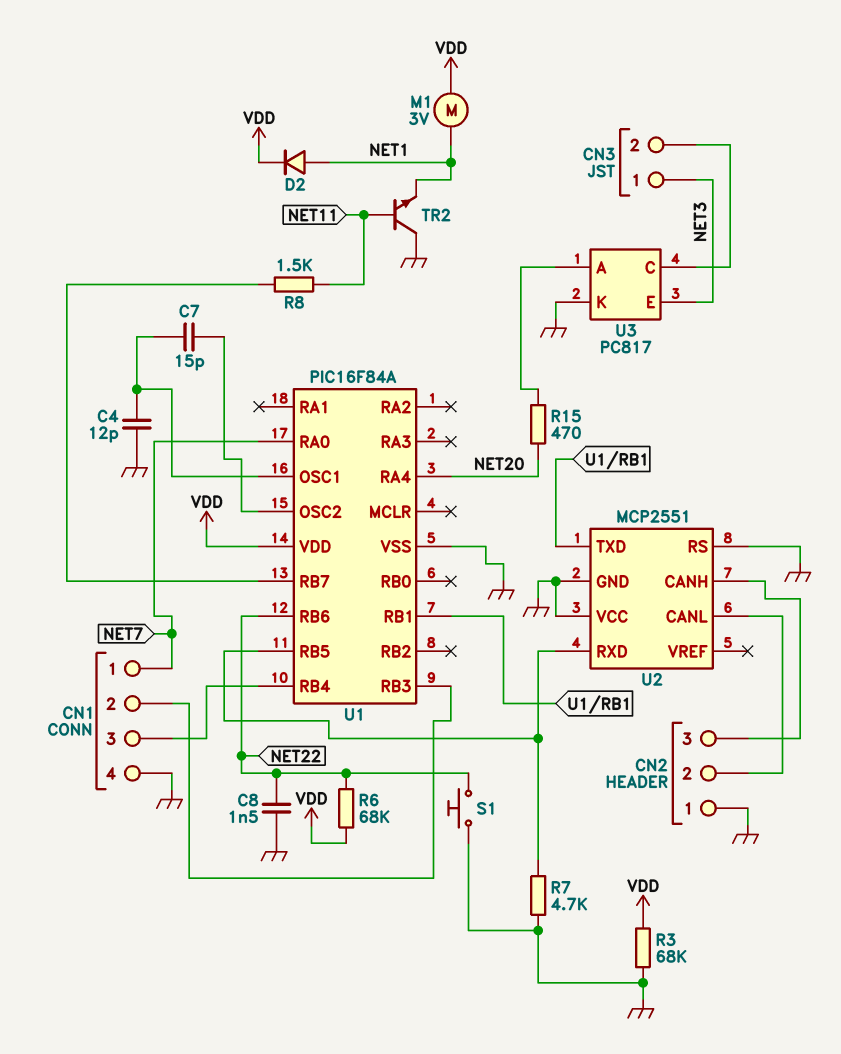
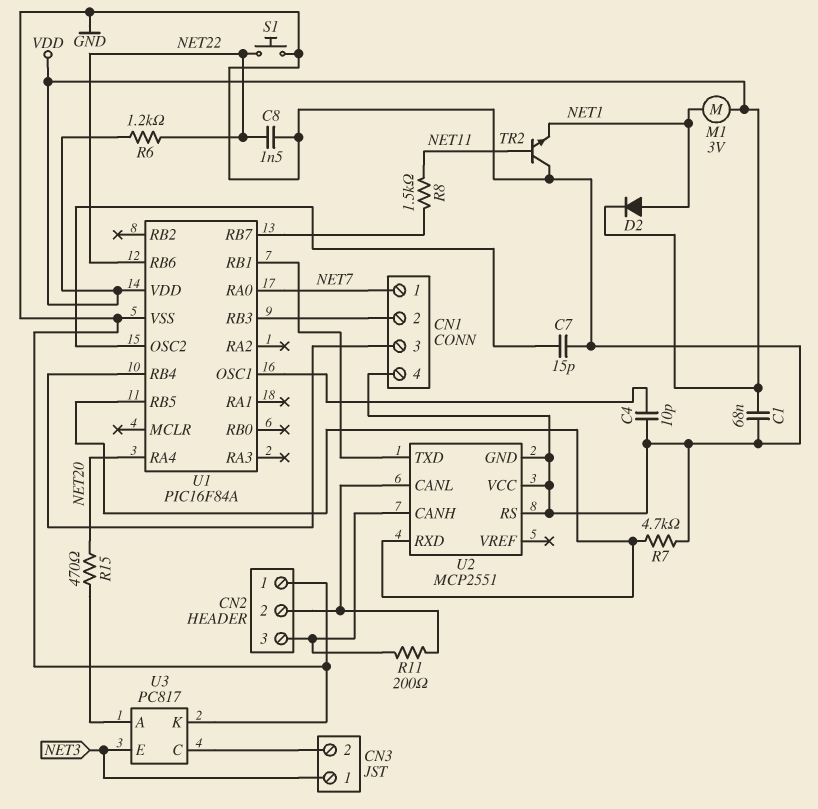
C1: none -> 68nF (GND, VDD)
C4: 12pF (GND, U1/OSC1) -> 10pF (GND, U1/OSC1)
C7: 15pF (U1/OSC1, U1/OSC2) -> 15pF (GND, U1/OSC2)
R3: 68k (GND, VDD) -> none
R6: 68k (NET22, VDD) -> 1.2k (NET22, VDD)
R11: none -> 200 (CN2/2, CN2/3)

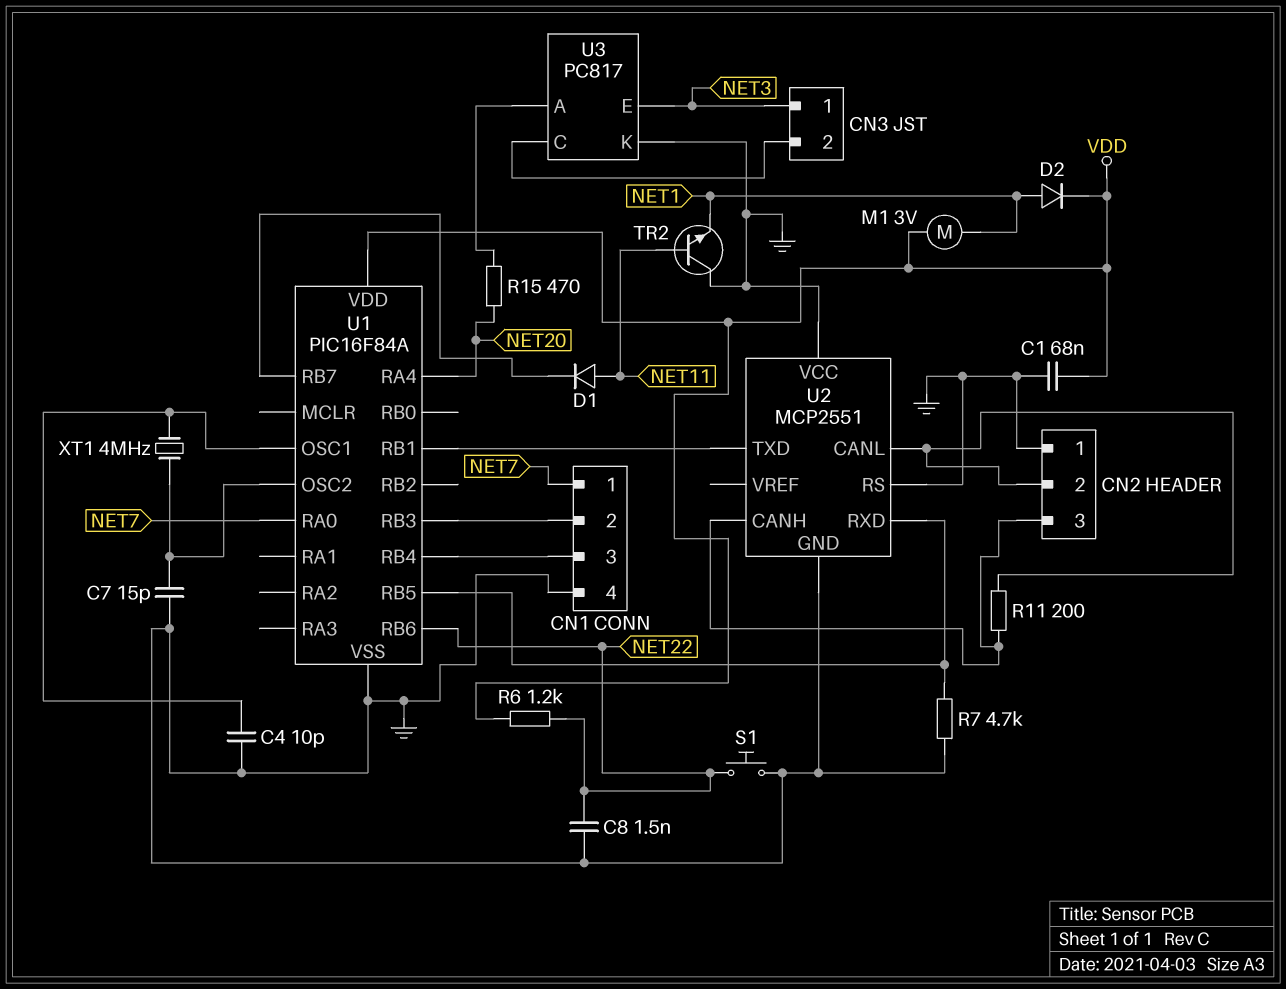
D1: none -> diode (A NET11, K U1/RB7)
R8: 1.5k (NET11, U1/RB7) -> none
XT1: none -> 4MHz (U1/OSC1, U1/OSC2)

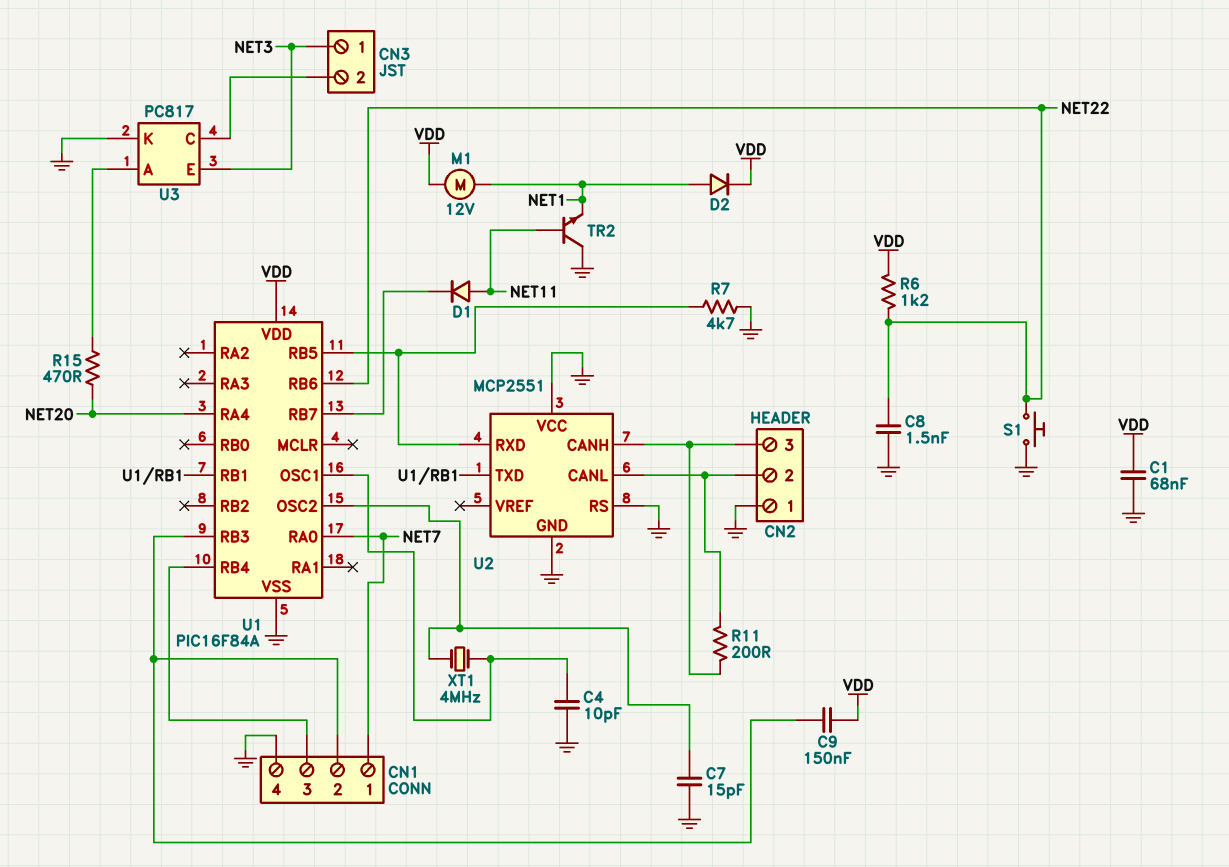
C9: none -> 150nF (CN1/2, VDD)
M1: motor 3V (NET1, VDD) -> motor 12V (NET1, VDD)

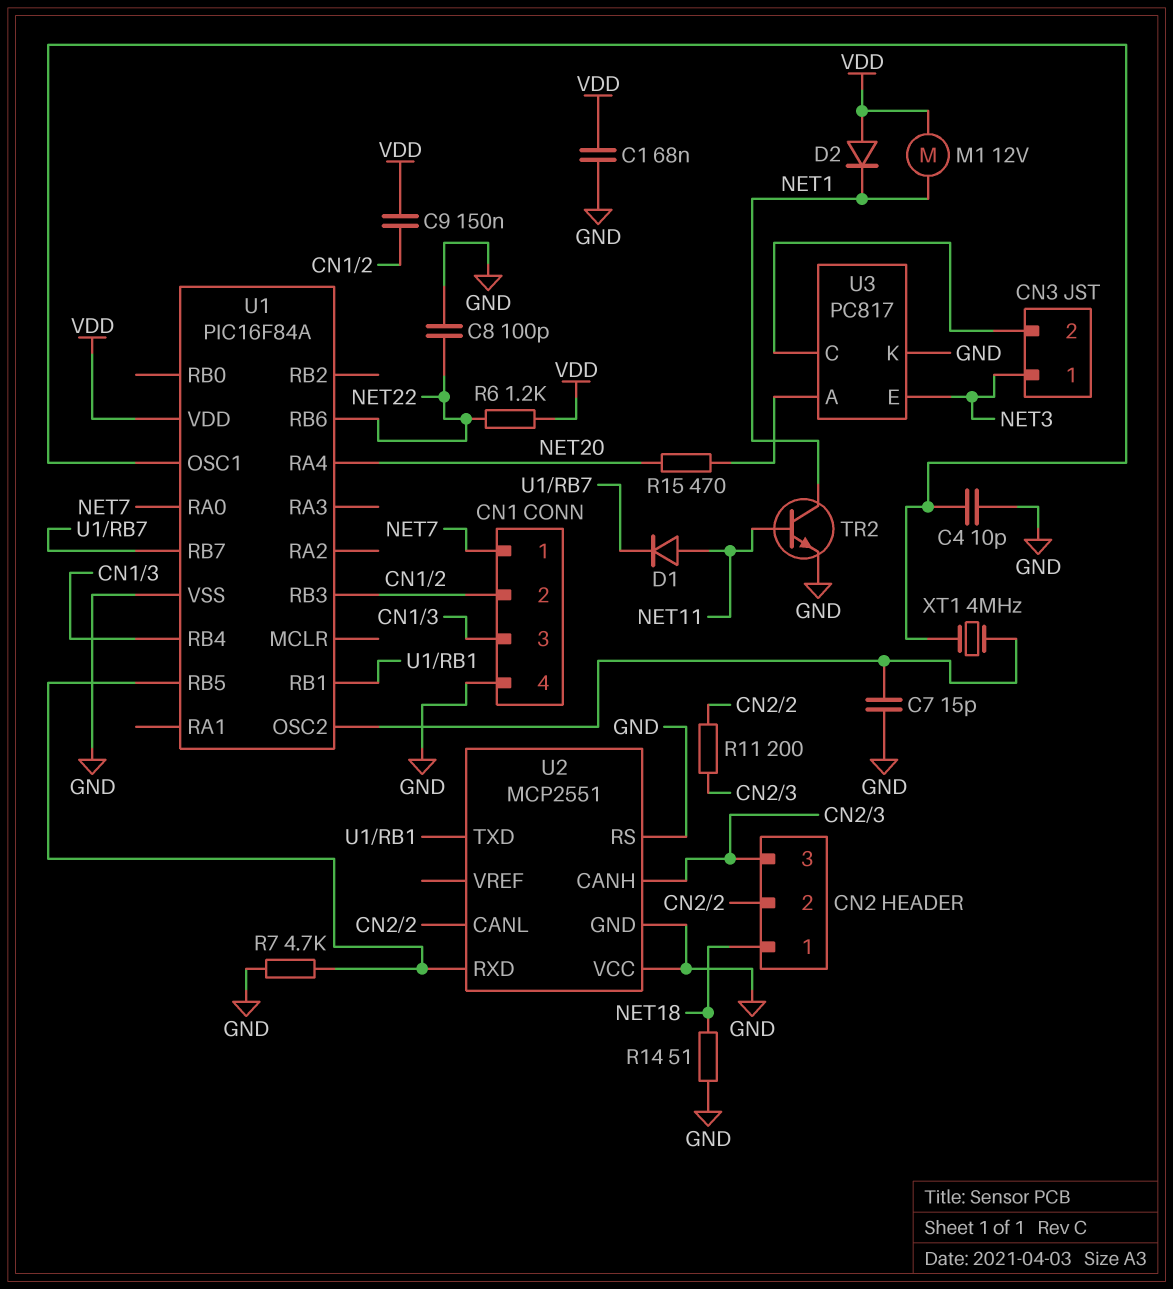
C8: 1.5nF (GND, NET22) -> 100pF (GND, NET22)
CN2 pin 1: GND -> NET18
D2: diode (A NET1, K VDD) -> diode (A VDD, K NET1)
R14: none -> 51 (GND, NET18)
S1: button (GND, NET22) -> none
TR2: NPN (B NET11, C GND, E NET1) -> NPN (B NET11, C NET1, E GND)

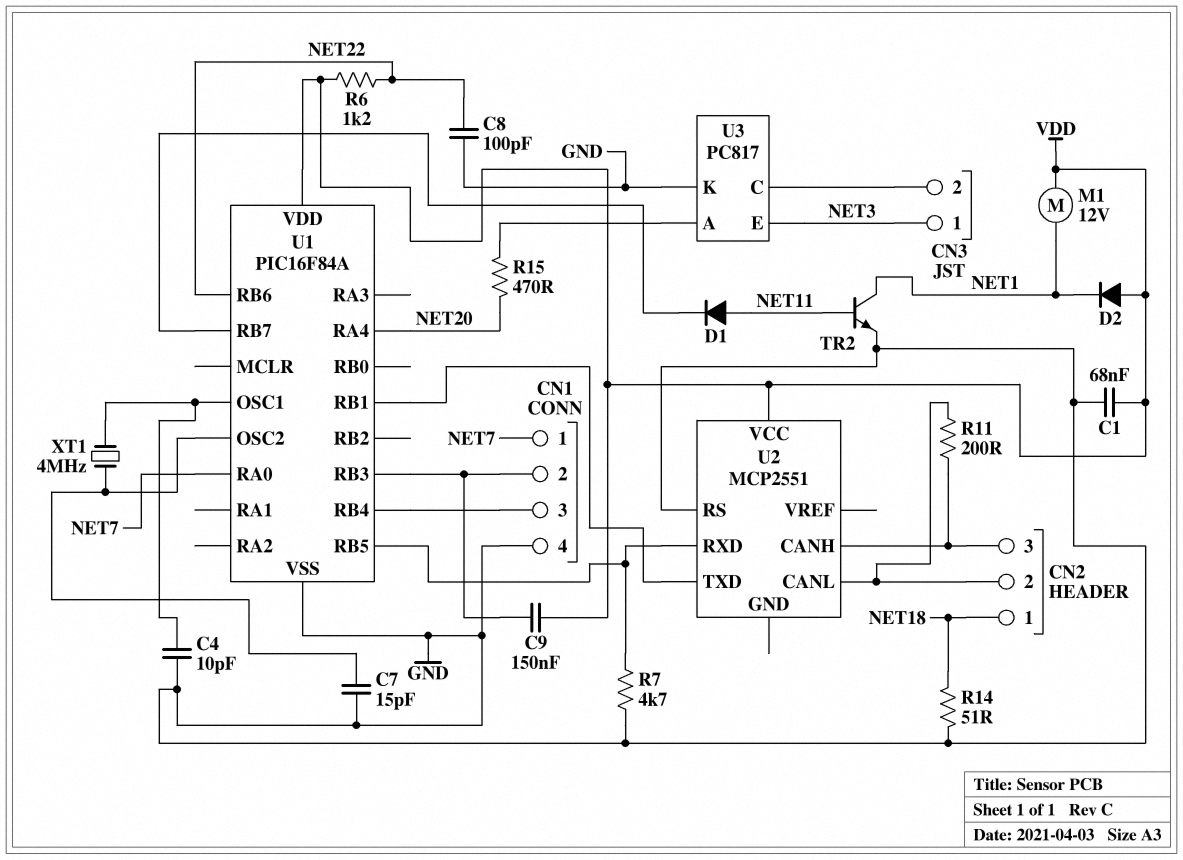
U2 pin GND: GND -> none
U2 pin VCC: GND -> VDD

